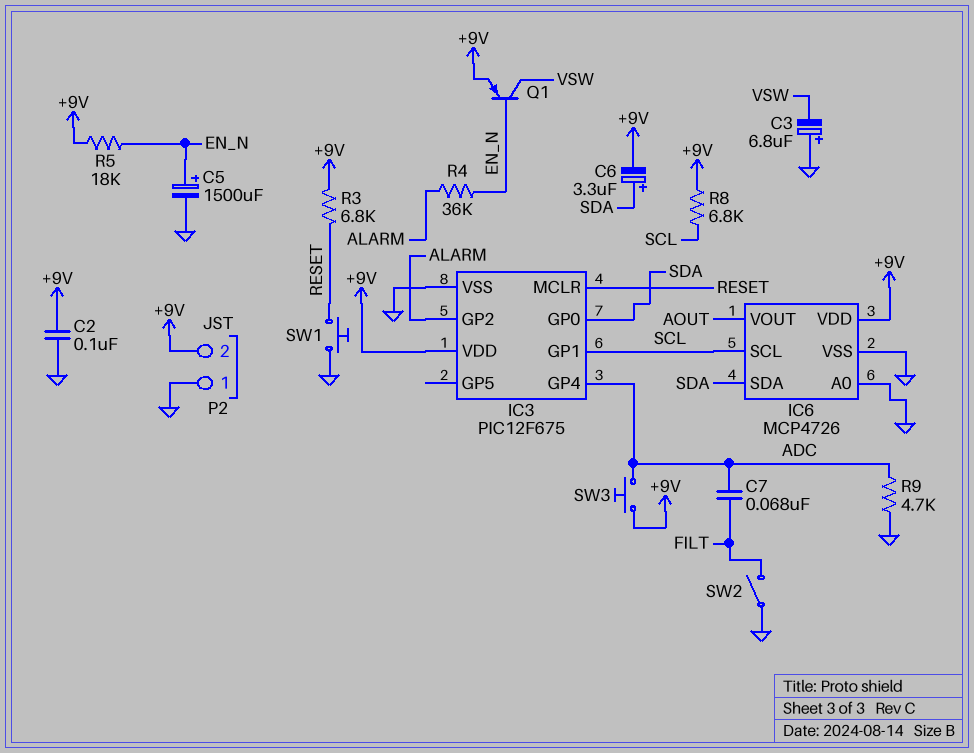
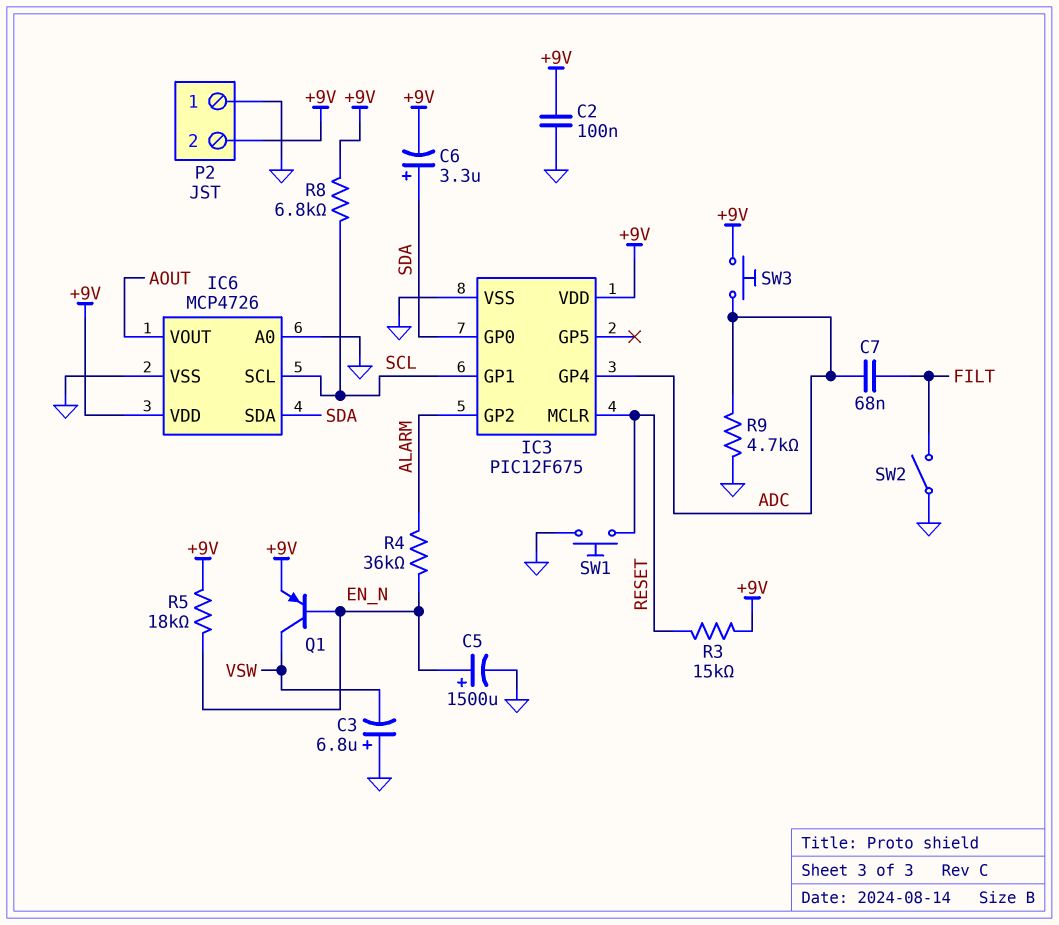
R3: 6.8k (+9V, RESET) -> 15k (+9V, RESET)

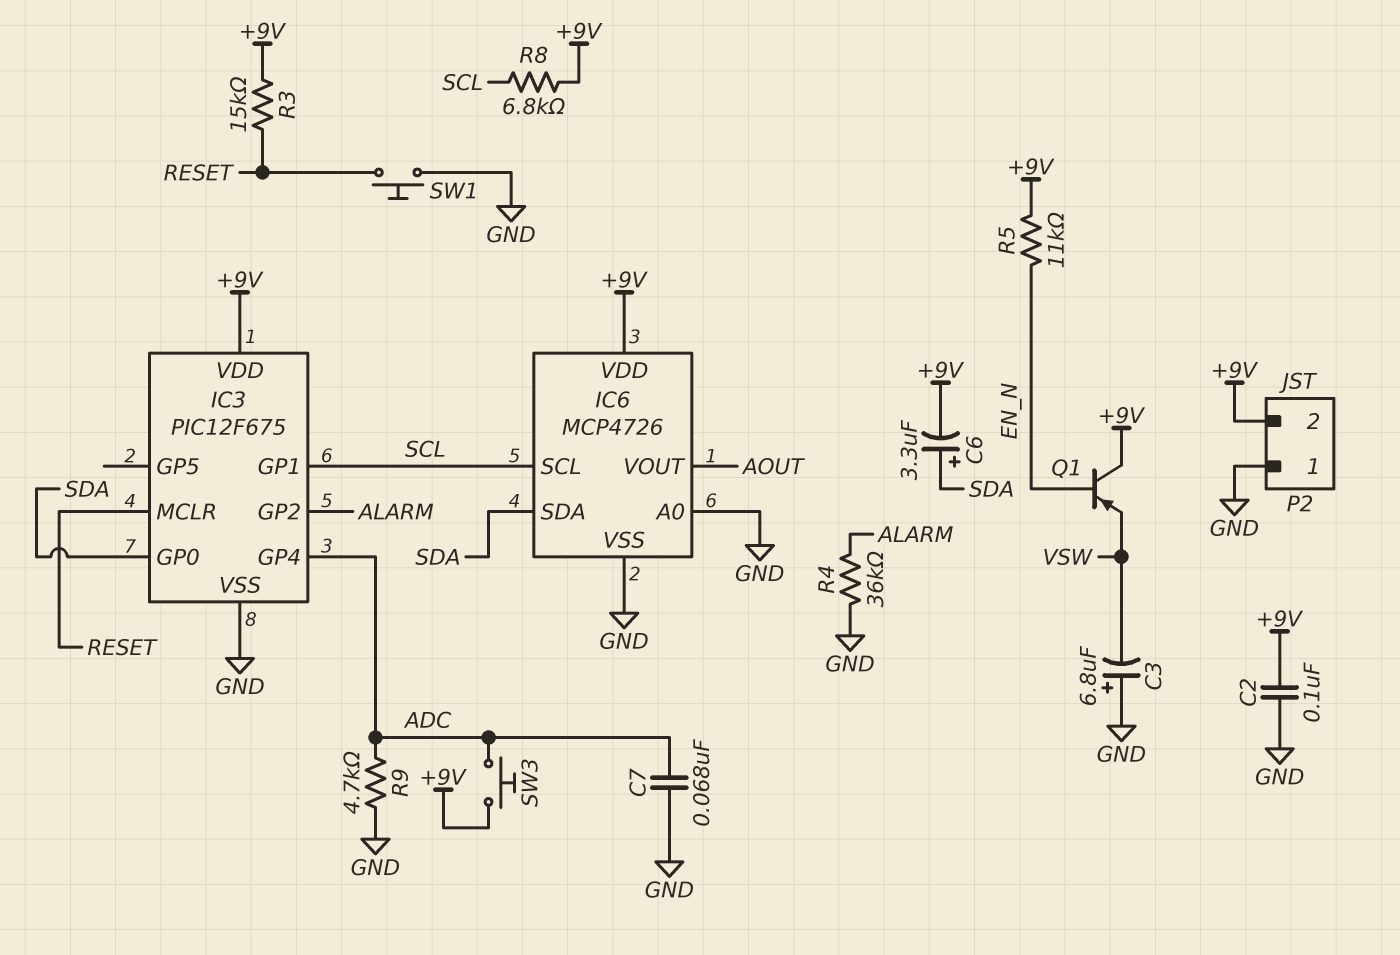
C5: 1500uF (plus EN_N, minus GND) -> none
C7: 68nF (ADC, FILT) -> 68nF (ADC, GND)
Q1: PNP (B EN_N, C VSW, E +9V) -> PNP (B EN_N, C +9V, E VSW)
R4: 36k (ALARM, EN_N) -> 36k (ALARM, GND)
R5: 18k (+9V, EN_N) -> 11k (+9V, EN_N)
SW2: switch (FILT, GND) -> none

